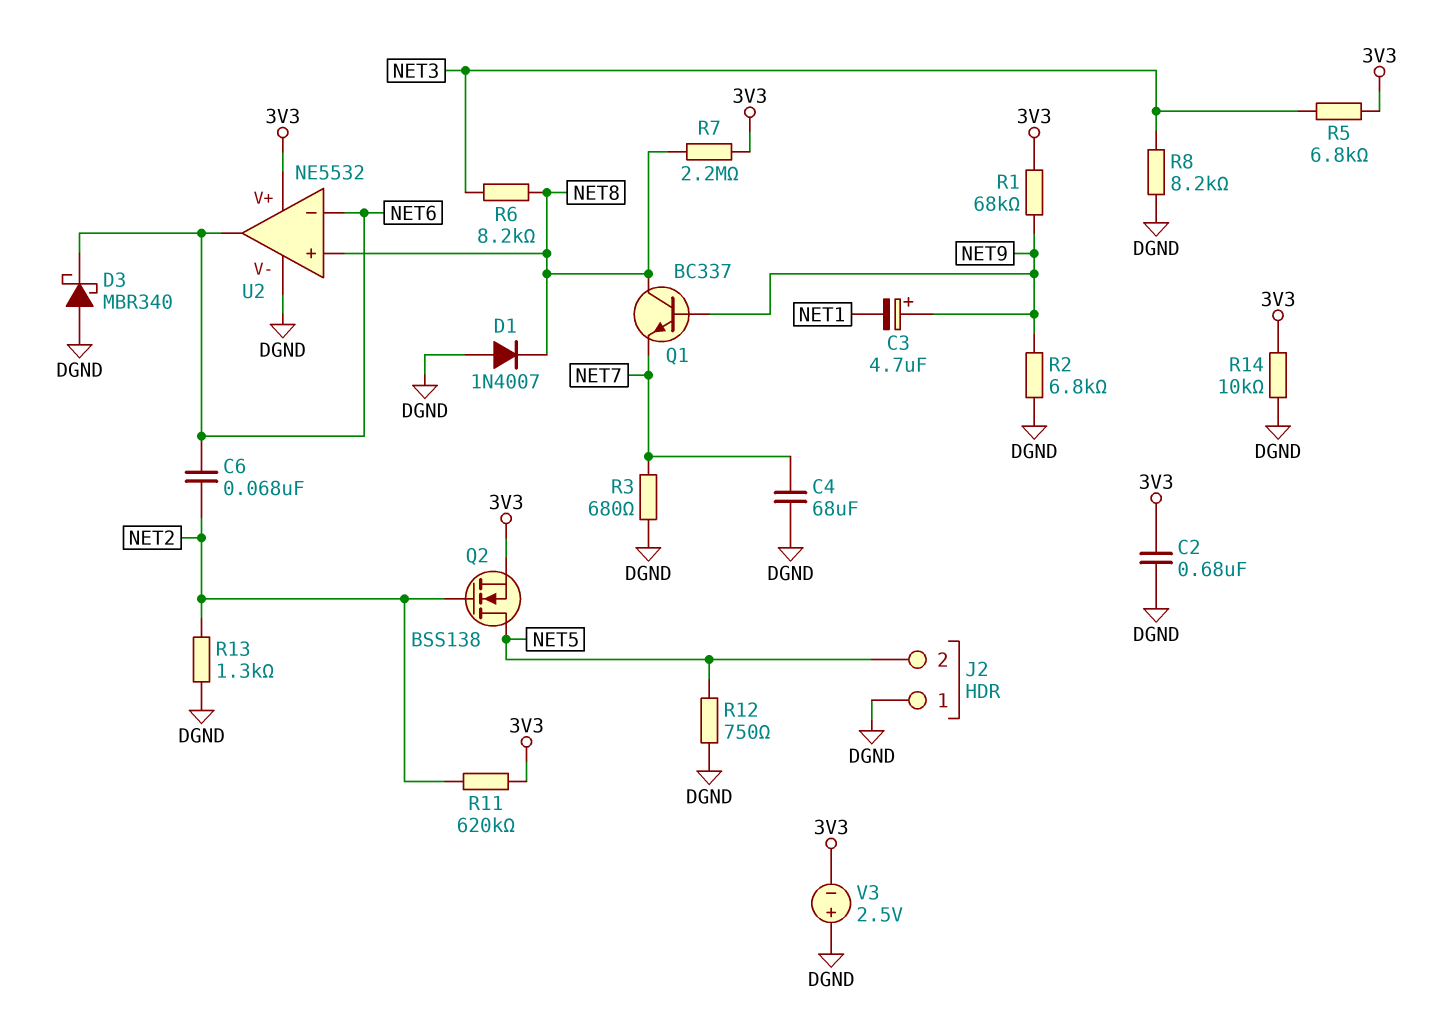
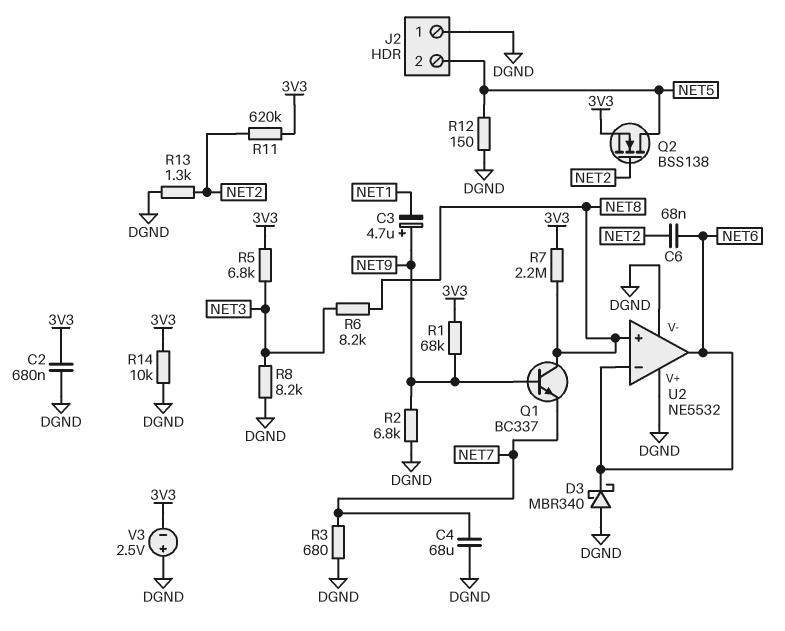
D1: diode 1N4007 (A DGND, K NET8) -> none
R12: 750 (DGND, NET5) -> 150 (DGND, NET5)
U2 pin V+: 3V3 -> DGND

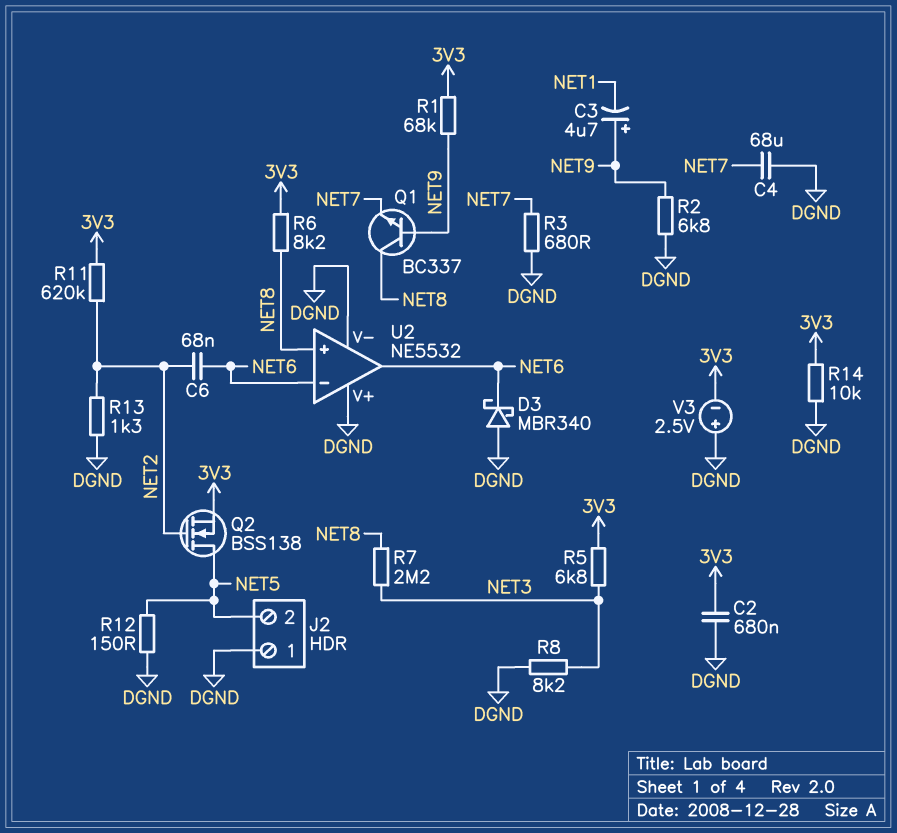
R6: 8.2k (NET3, NET8) -> 8.2k (3V3, NET8)
R7: 2.2M (3V3, NET8) -> 2.2M (NET3, NET8)

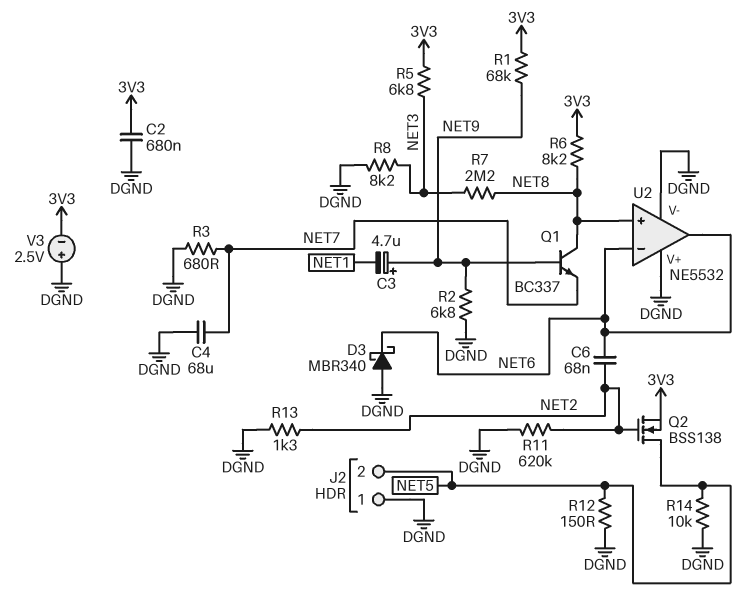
R11: 620k (3V3, NET2) -> 620k (DGND, NET2)
R14: 10k (3V3, DGND) -> 10k (DGND, NET5)

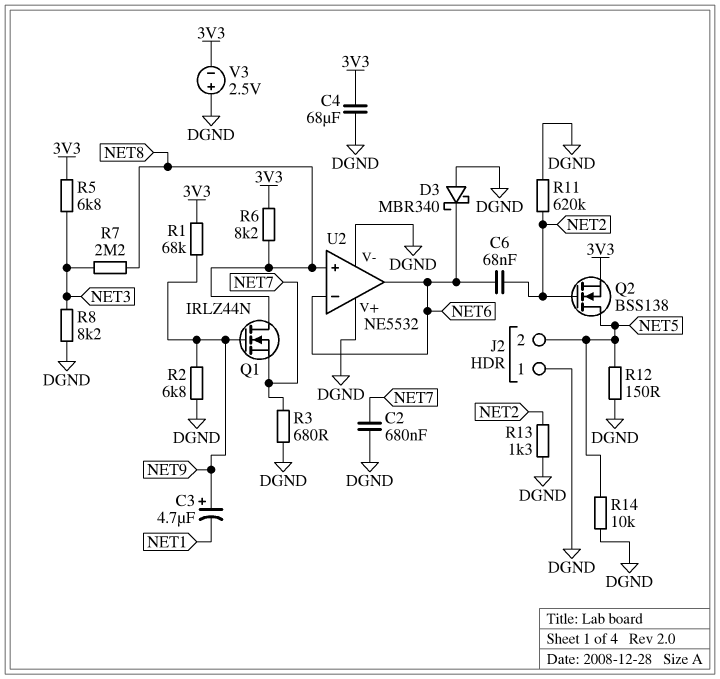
C2: 680nF (3V3, DGND) -> 680nF (DGND, NET7)
C4: 68uF (DGND, NET7) -> 68uF (3V3, DGND)
Q1: NPN BC337 (B NET9, C NET8, E NET7) -> NMOS IRLZ44N (G NET9, D NET8, S NET7)

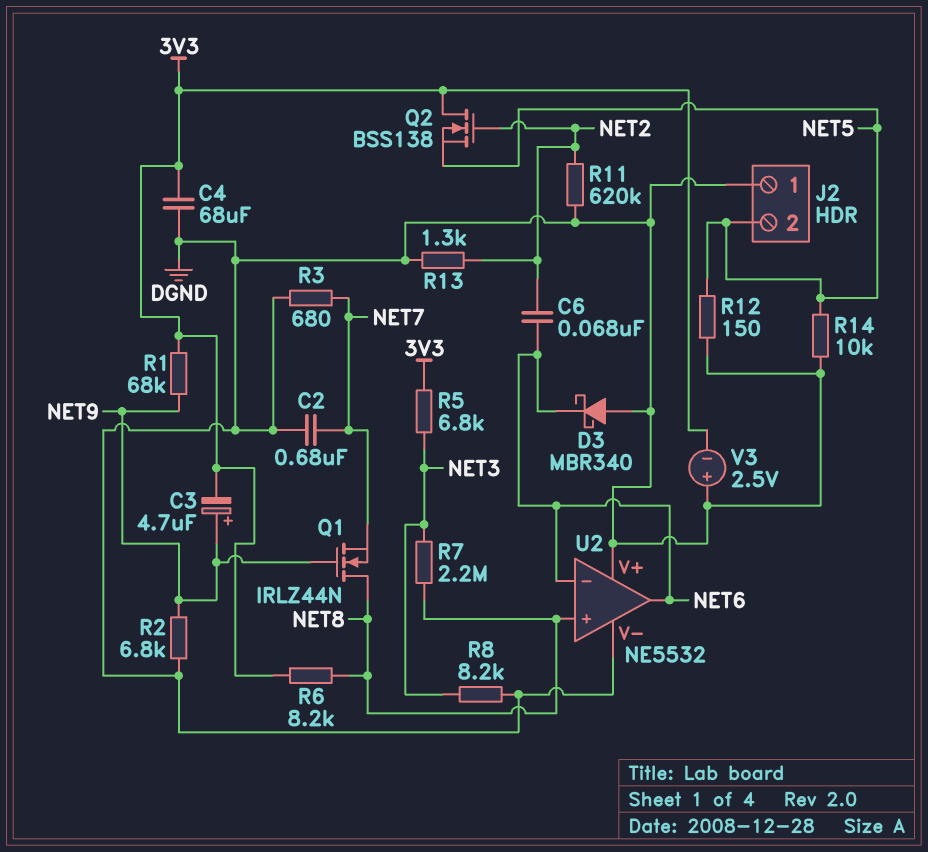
C3: 4.7uF (plus NET9, minus NET1) -> 4.7uF (plus NET9, minus 3V3)
Q2: NMOS BSS138 (G NET2, D NET5, S 3V3) -> NMOS BSS138 (G NET2, D 3V3, S NET5)

